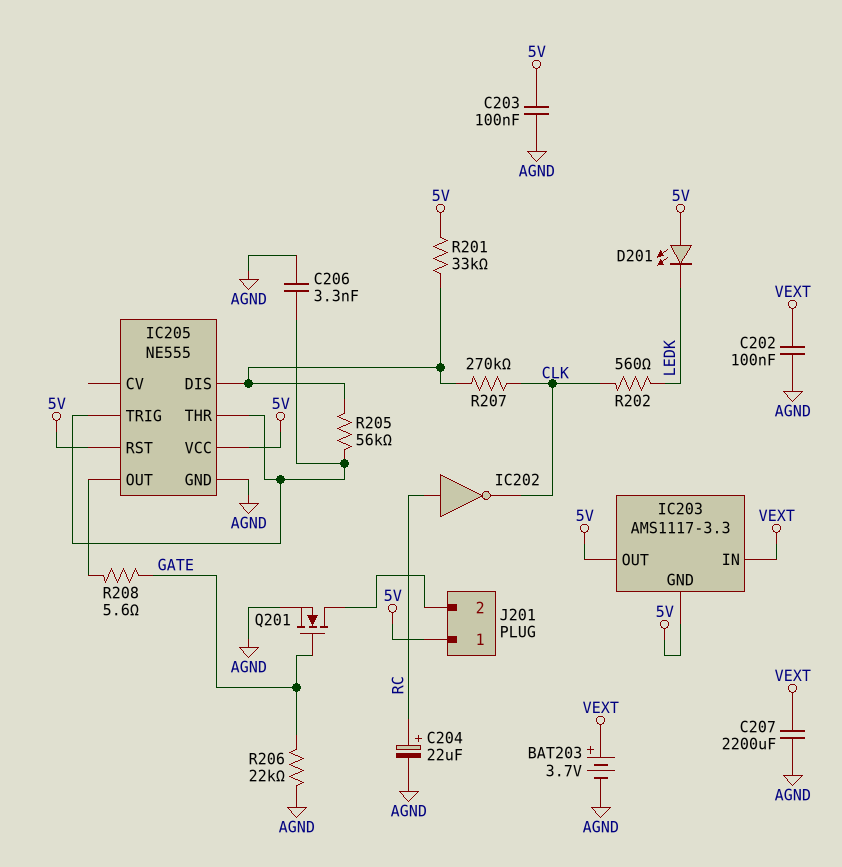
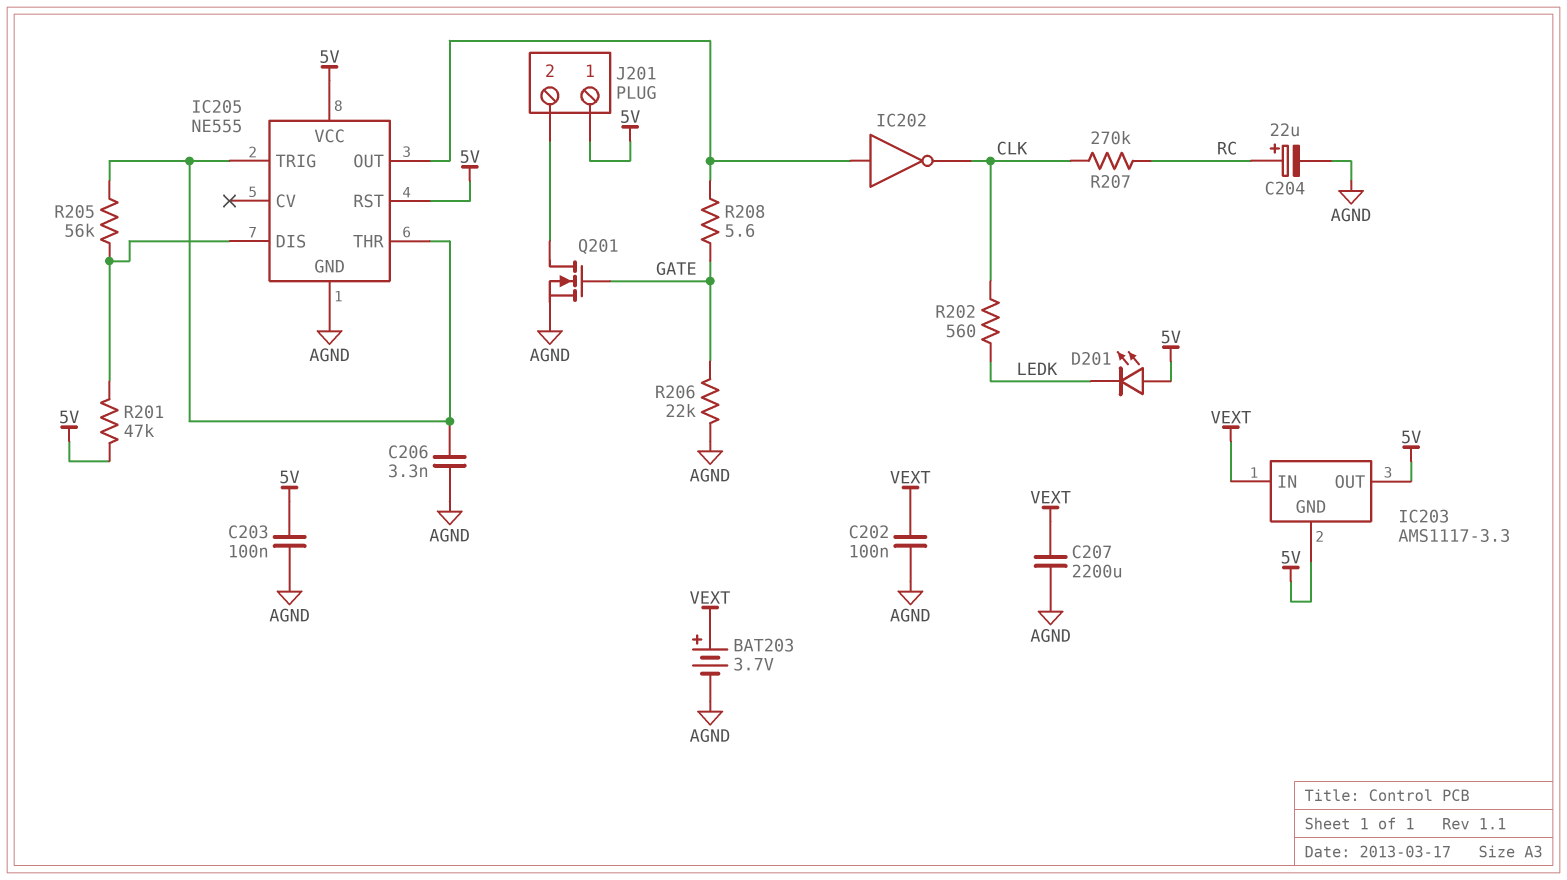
IC202: NOT (in RC, out CLK) -> NOT (in IC205/OUT, out CLK)
R201: 33k (5V, IC205/DIS) -> 47k (5V, IC205/DIS)
R207: 270k (CLK, IC205/DIS) -> 270k (CLK, RC)

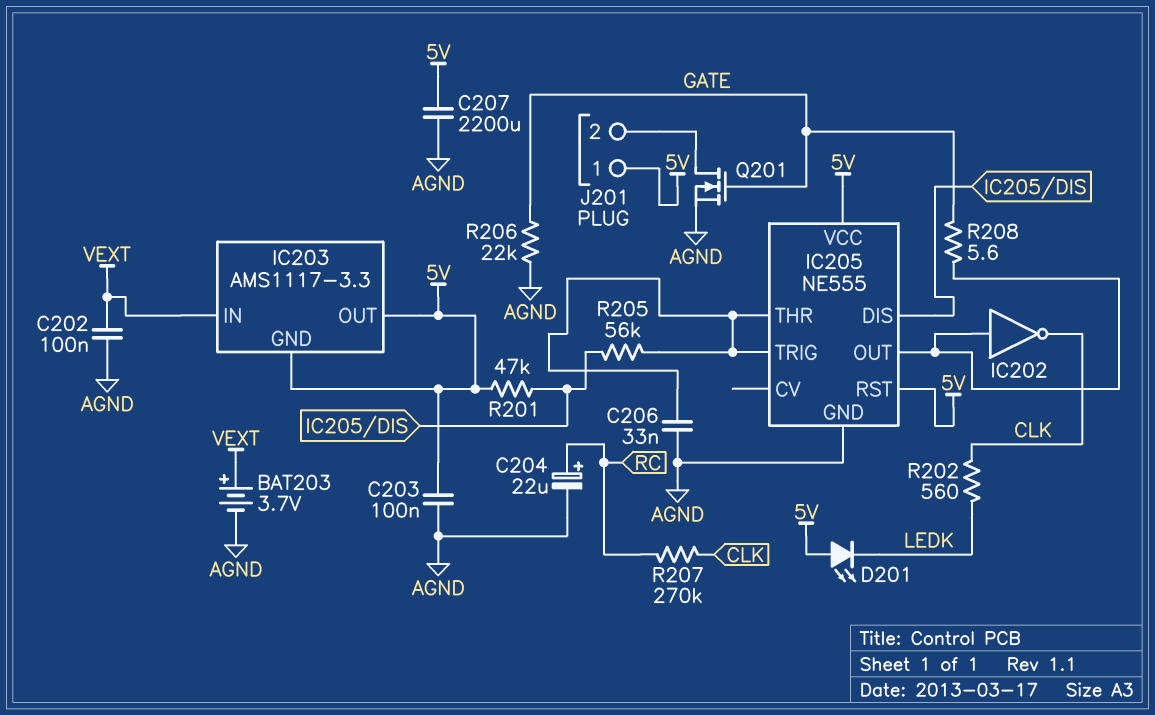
C206: 3.3nF (AGND, IC205/THR) -> 33nF (AGND, IC205/THR)
C207: 2200uF (AGND, VEXT) -> 2200uF (5V, AGND)

